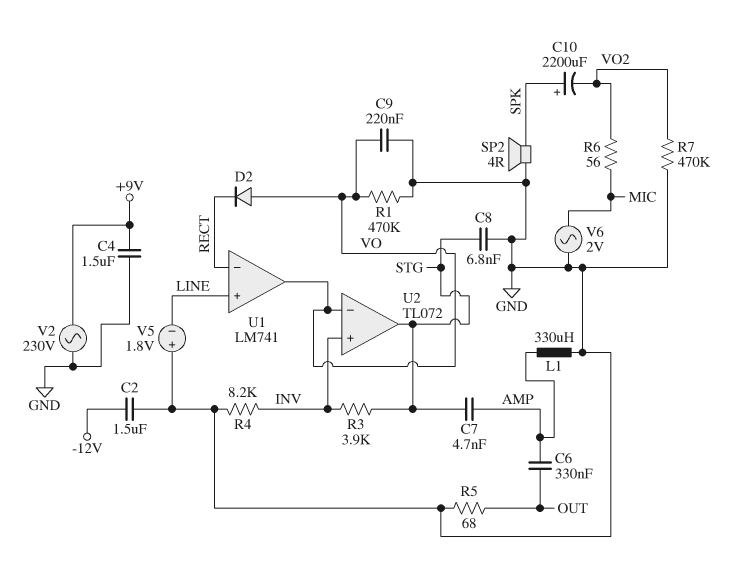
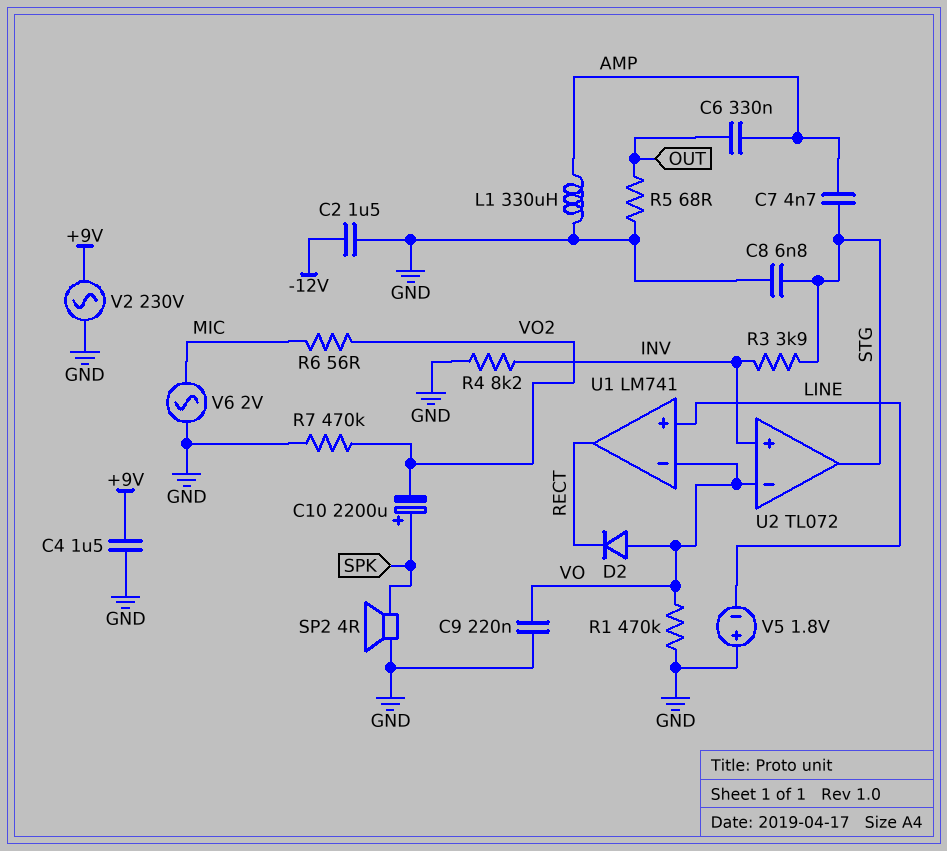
U1 pin in-: RECT -> VO
U1 pin out: VO -> RECT

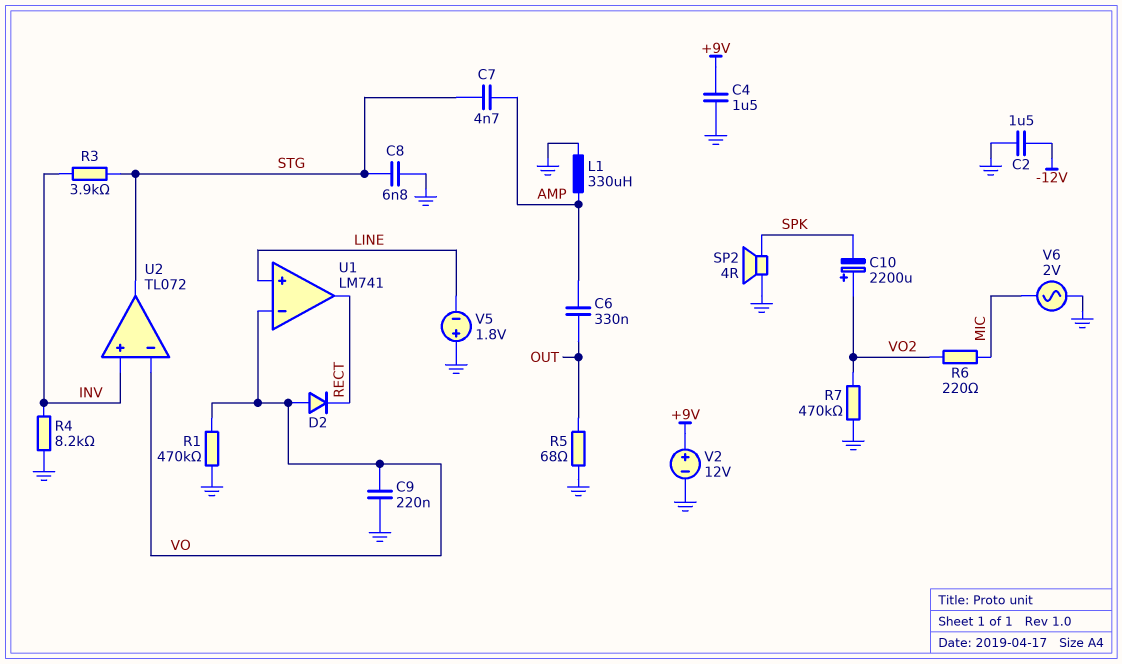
C10: 2200uF (plus SPK, minus VO2) -> 2200uF (plus VO2, minus SPK)
R6: 56 (MIC, VO2) -> 220 (MIC, VO2)
V2: AC 230V (+9V, GND) -> 12V (plus +9V, minus GND)

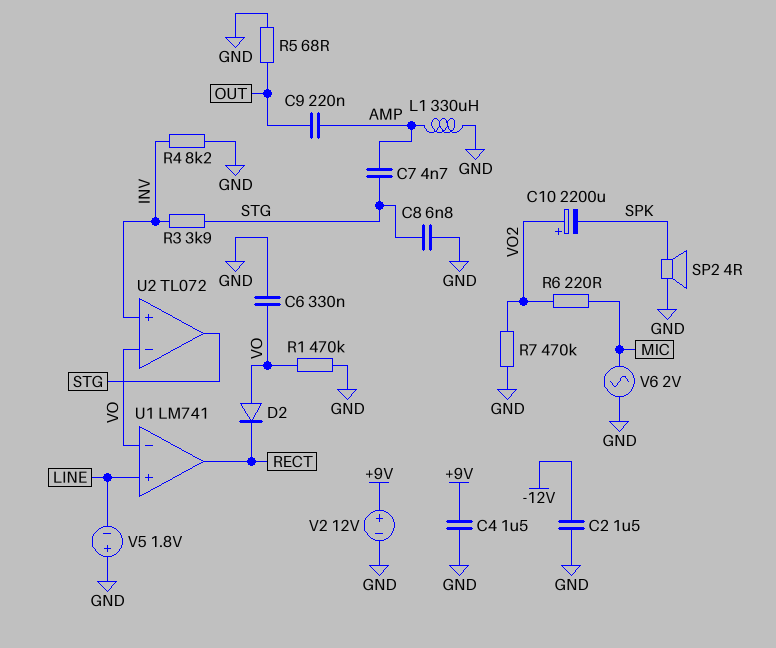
C6: 330nF (AMP, OUT) -> 330nF (GND, VO)
C9: 220nF (GND, VO) -> 220nF (AMP, OUT)

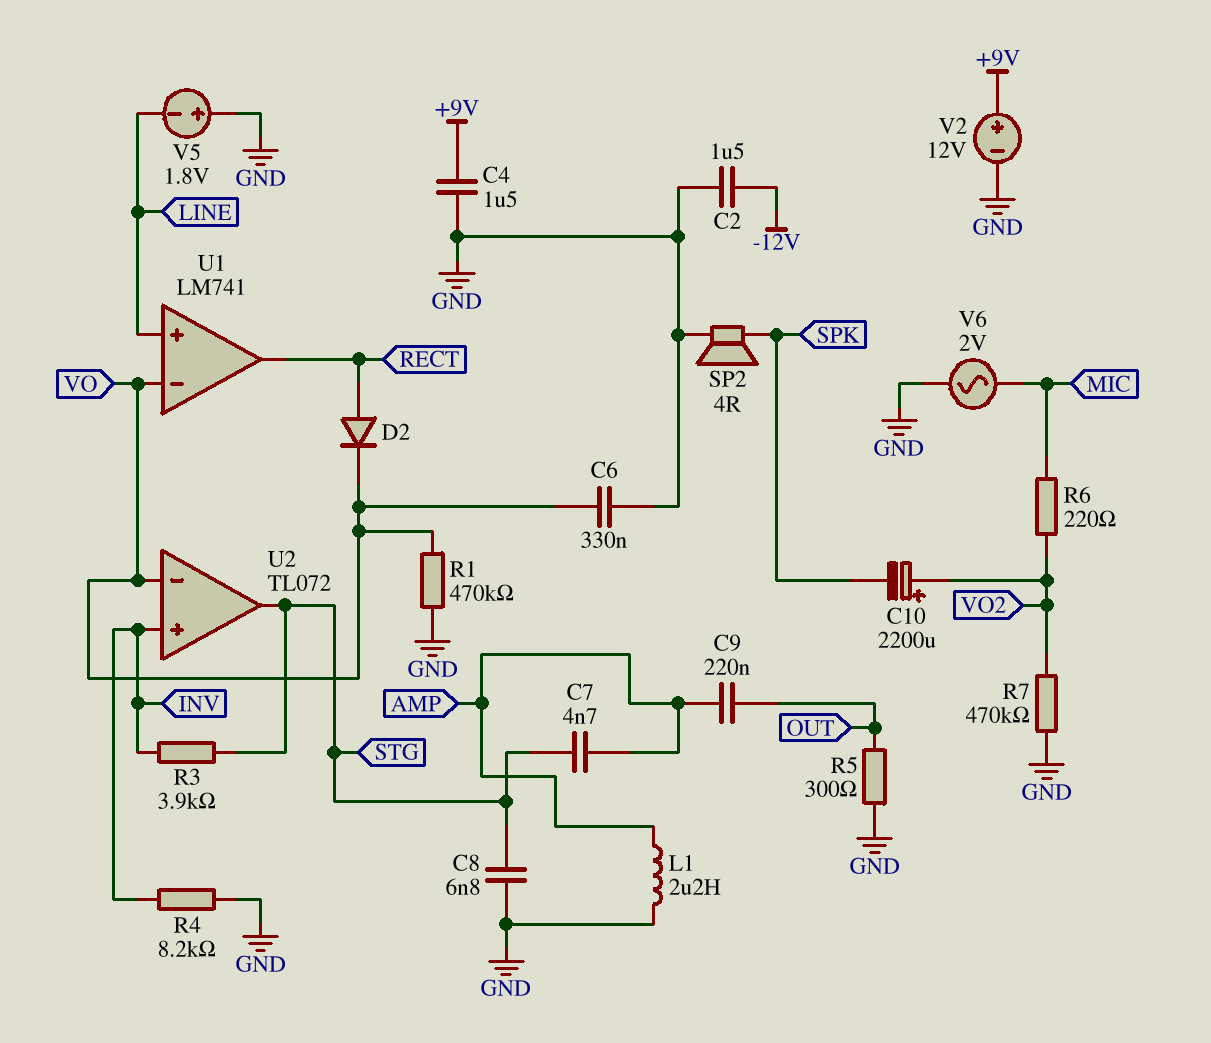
D2: diode (A VO, K RECT) -> diode (A RECT, K VO)
L1: 330uH (AMP, GND) -> 2.2uH (AMP, GND)
R5: 68 (GND, OUT) -> 300 (GND, OUT)

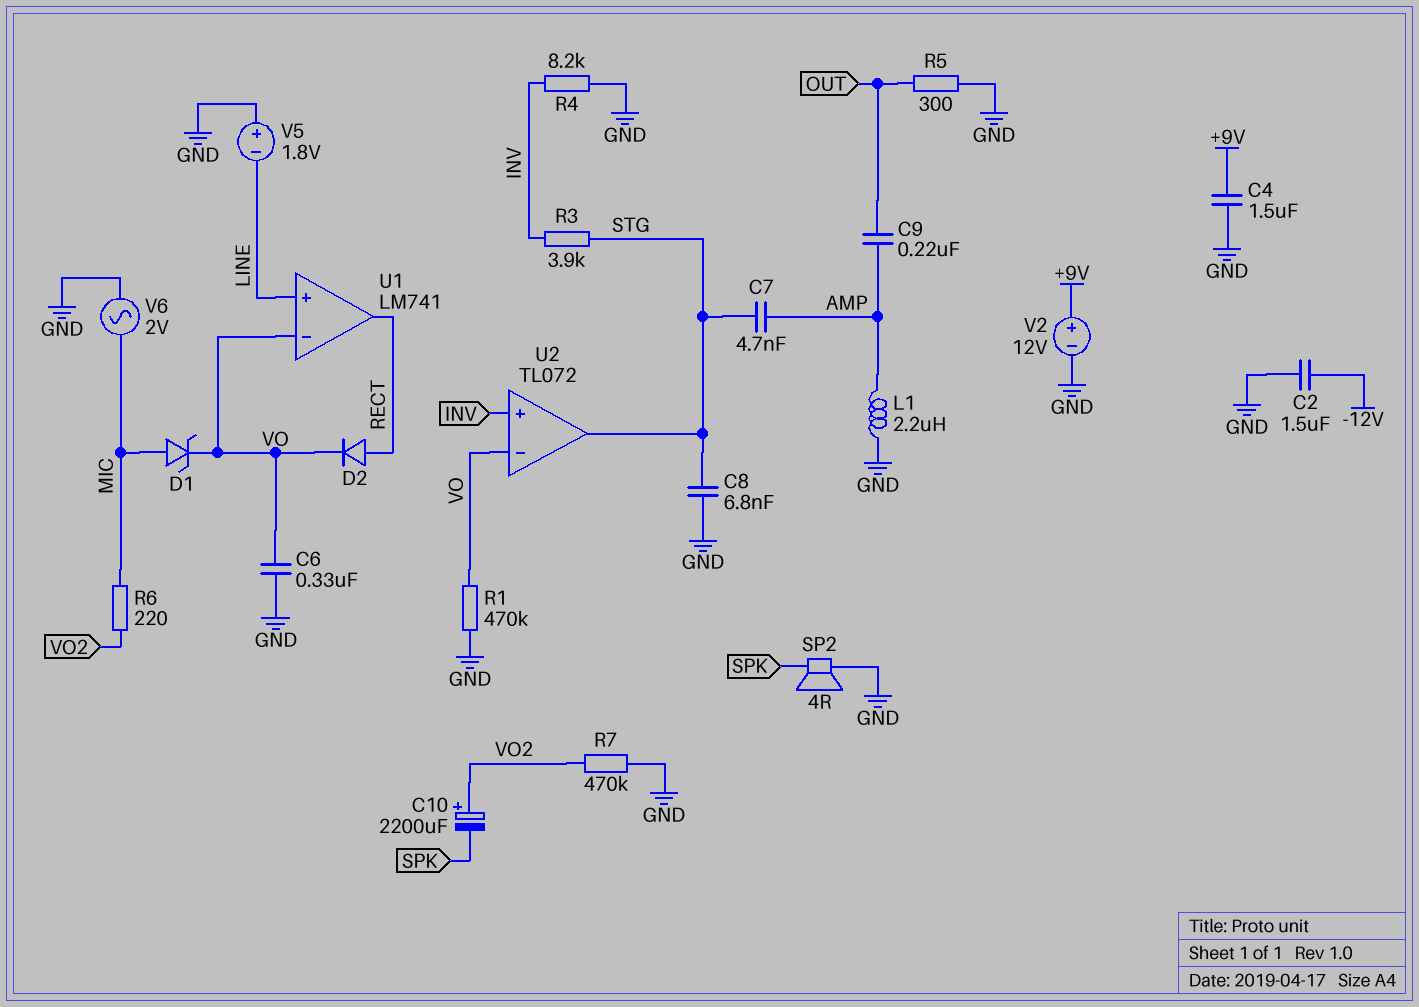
D1: none -> zener (A MIC, K VO)

